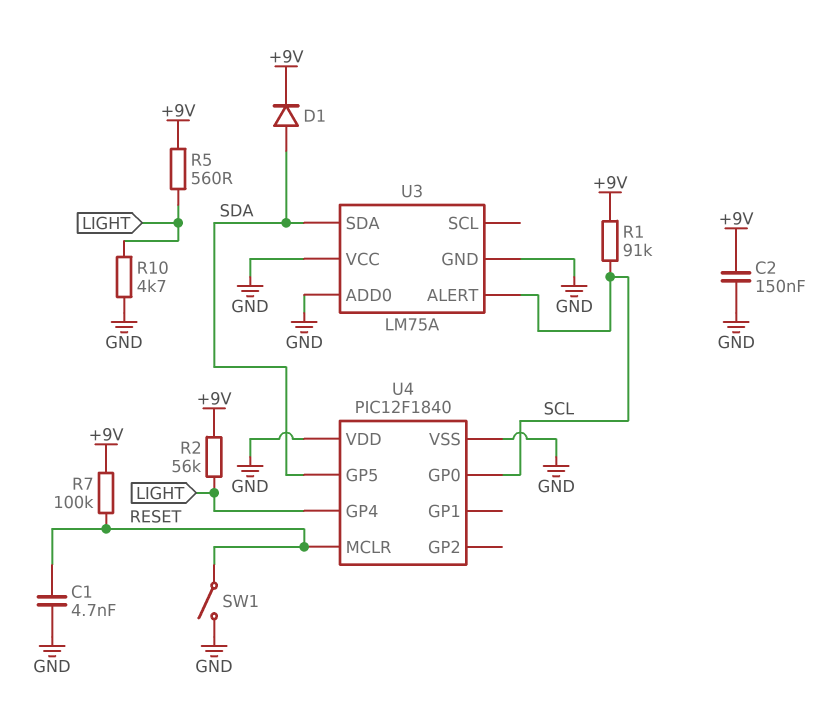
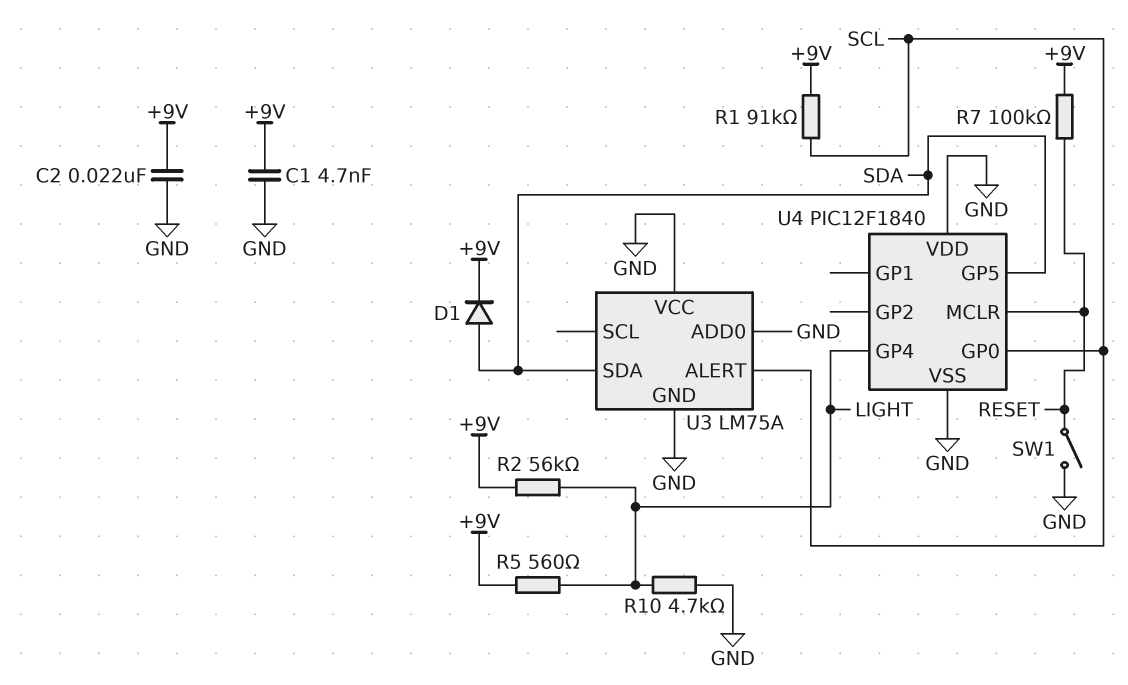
C1: 4.7nF (GND, RESET) -> 4.7nF (+9V, GND)
C2: 150nF (+9V, GND) -> 22nF (+9V, GND)

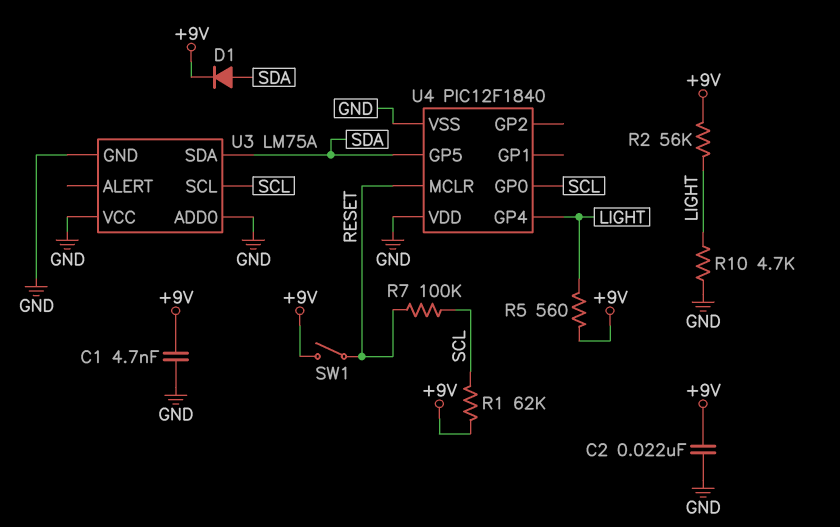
R1: 91k (+9V, SCL) -> 62k (+9V, SCL)
R7: 100k (+9V, RESET) -> 100k (RESET, SCL)
SW1: switch (GND, RESET) -> switch (+9V, RESET)
U3 pin ALERT: SCL -> none
U3 pin SCL: none -> SCL

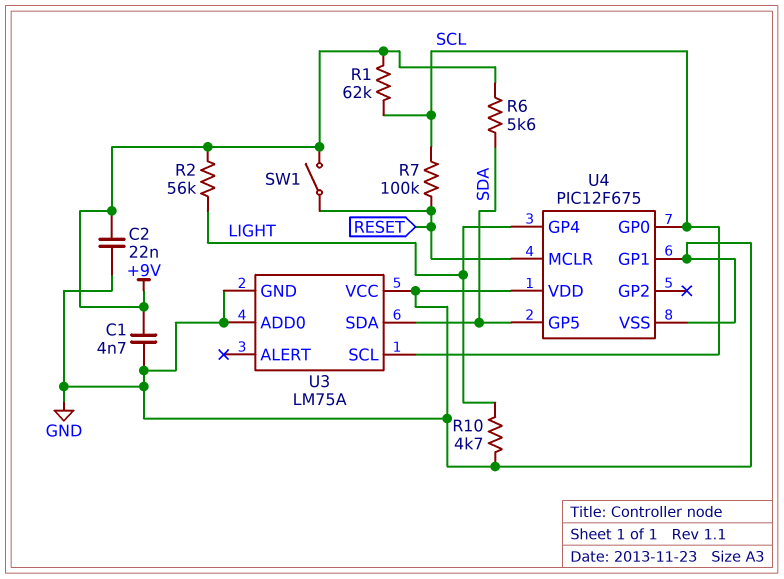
D1: diode (A SDA, K +9V) -> none
R5: 560 (+9V, LIGHT) -> none
R6: none -> 5.6k (+9V, SDA)
U4: PIC12F1840 -> PIC12F675
U4 pin GP1: none -> GND

